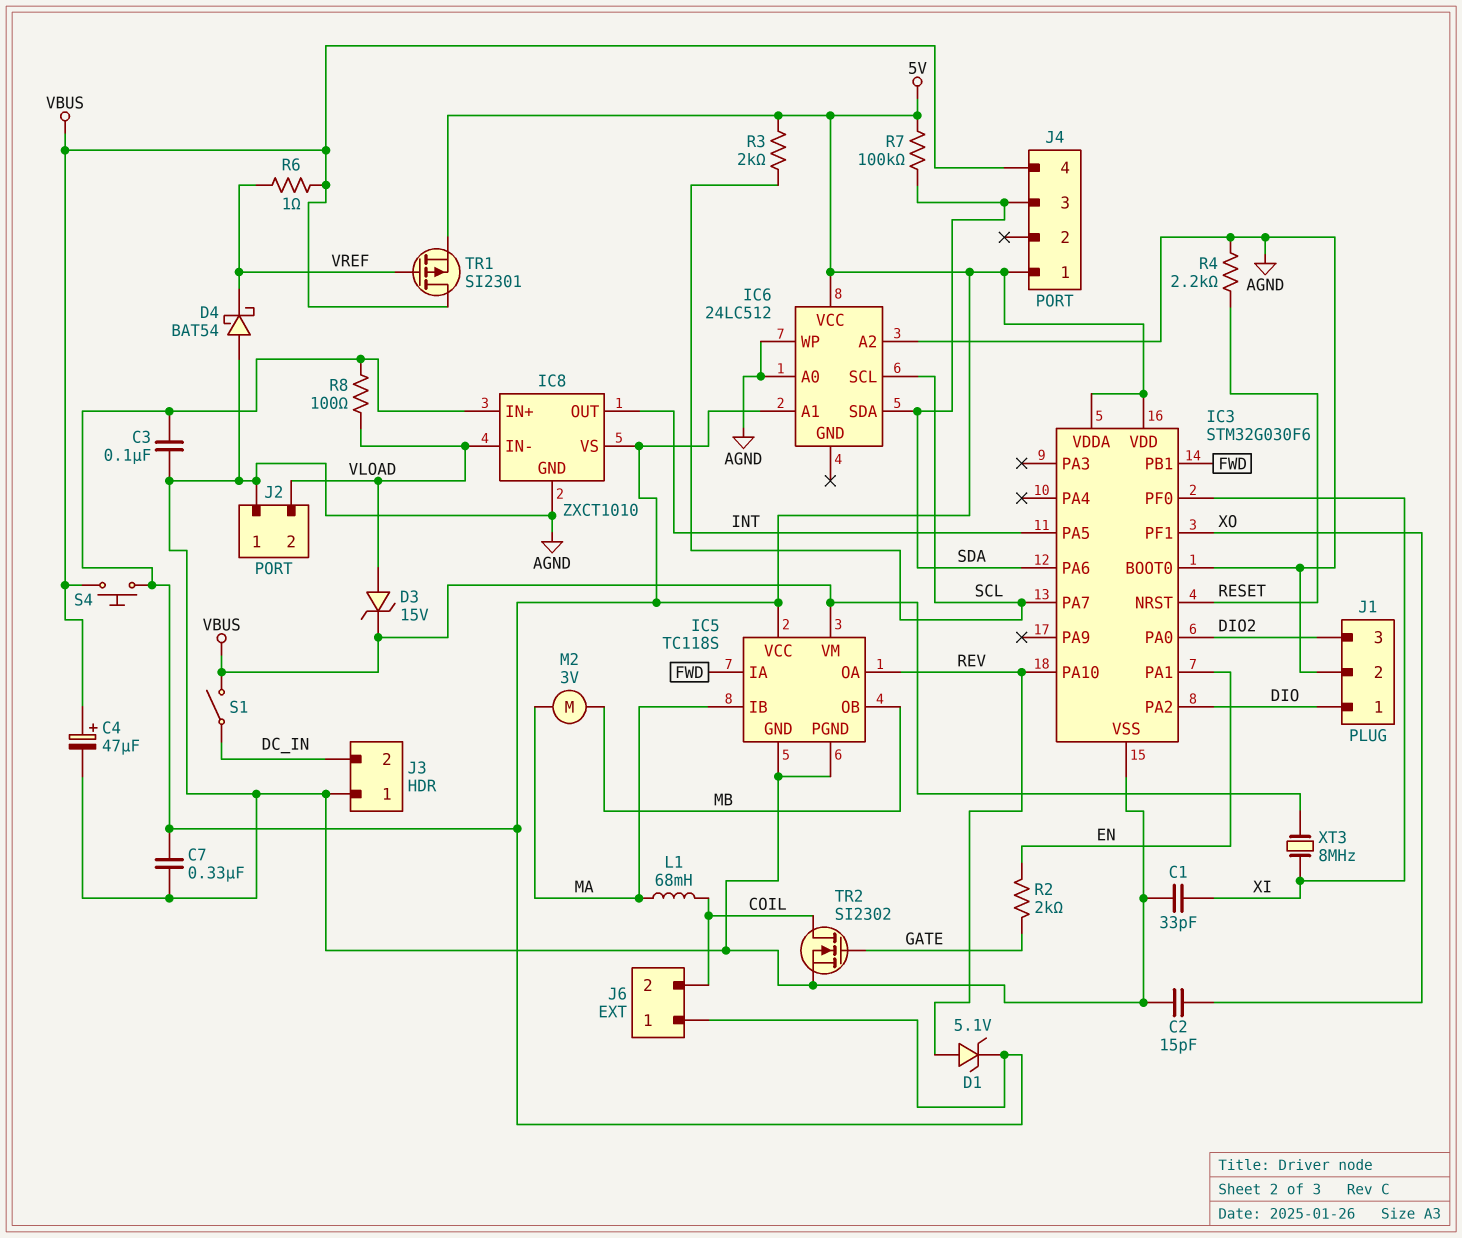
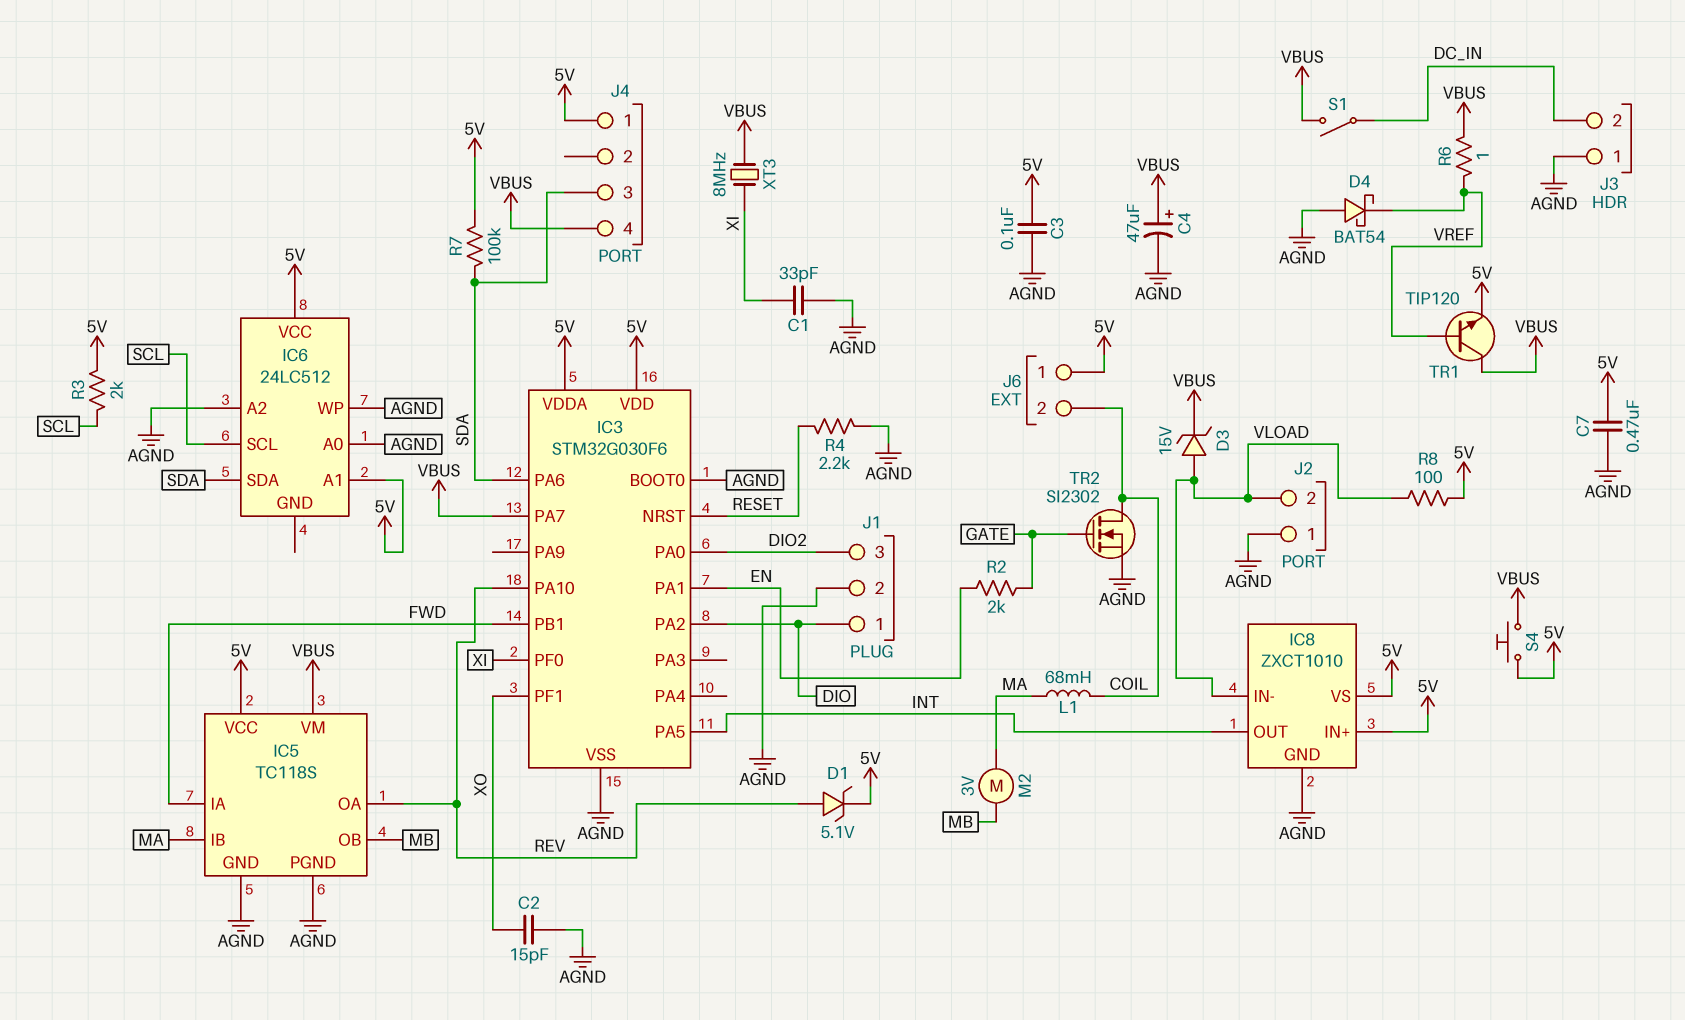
C7: 330nF (5V, AGND) -> 470nF (5V, AGND)
IC3 pin PA7: SCL -> VBUS
TR1: PMOS SI2301 (G VREF, D VBUS, S 5V) -> NPN TIP120 (B VREF, C VBUS, E 5V)

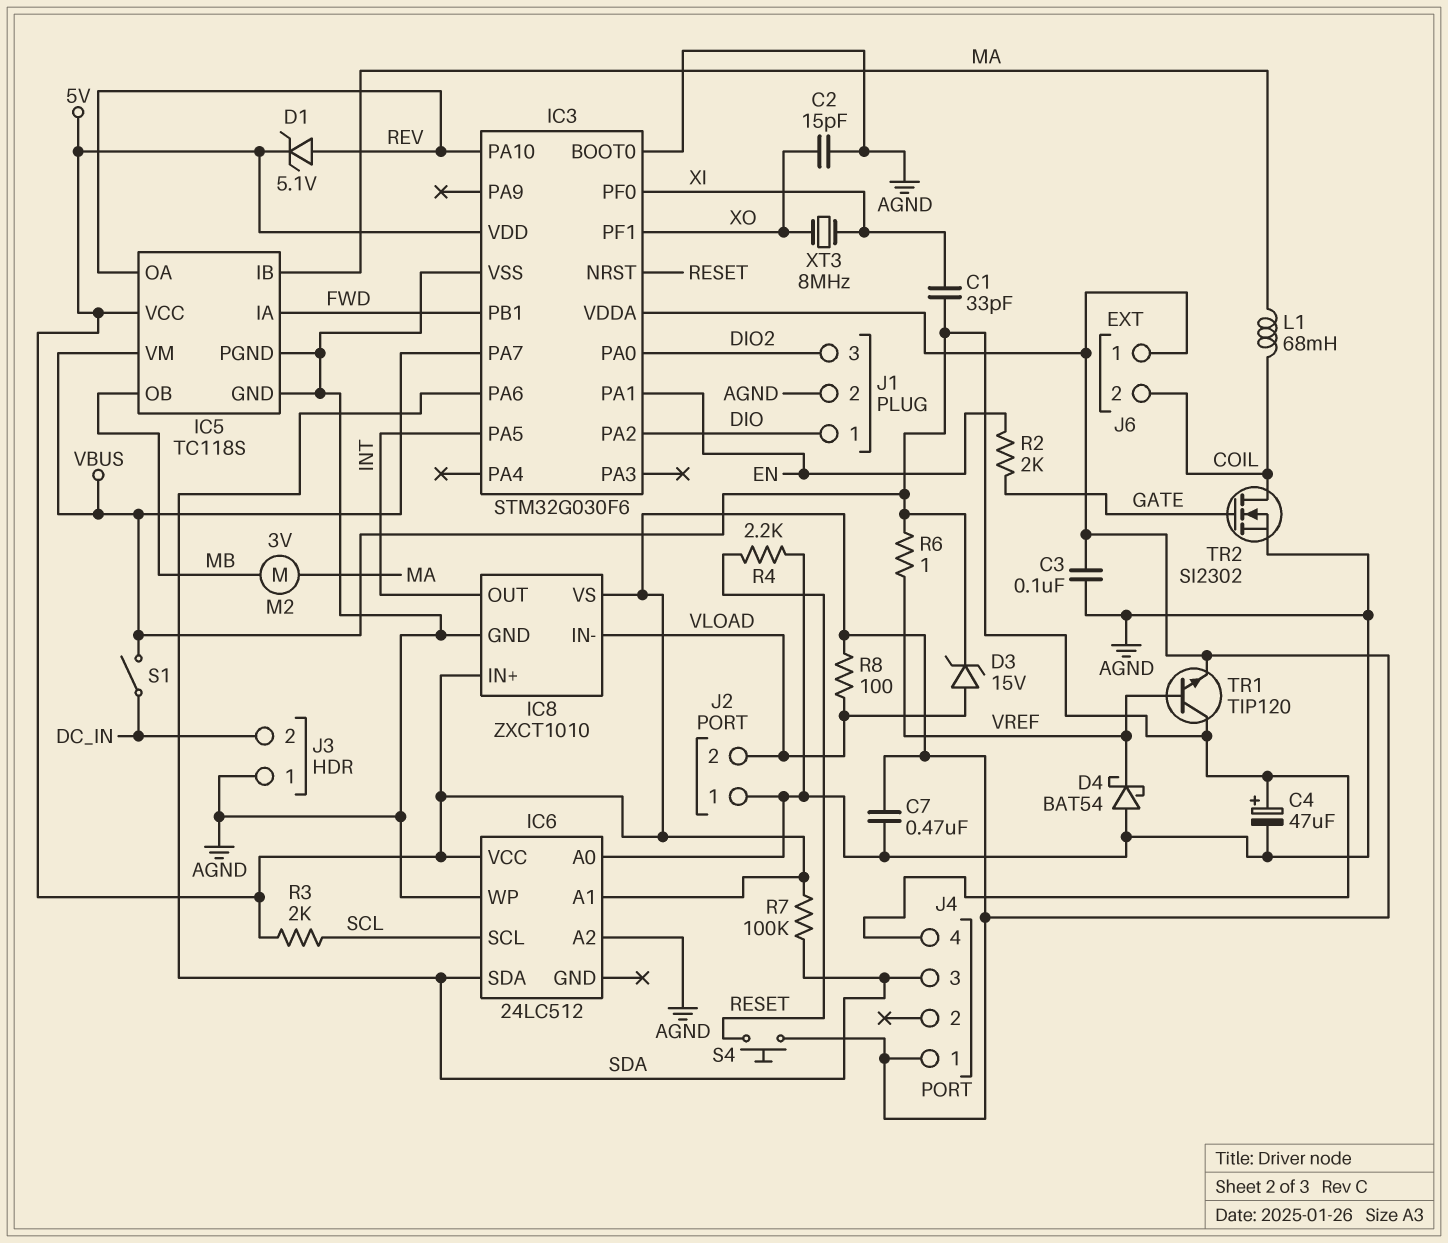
C1: 33pF (AGND, XI) -> 33pF (VBUS, XI)
S4: button (5V, VBUS) -> button (5V, RESET)
XT3: 8MHz (VBUS, XI) -> 8MHz (XI, XO)

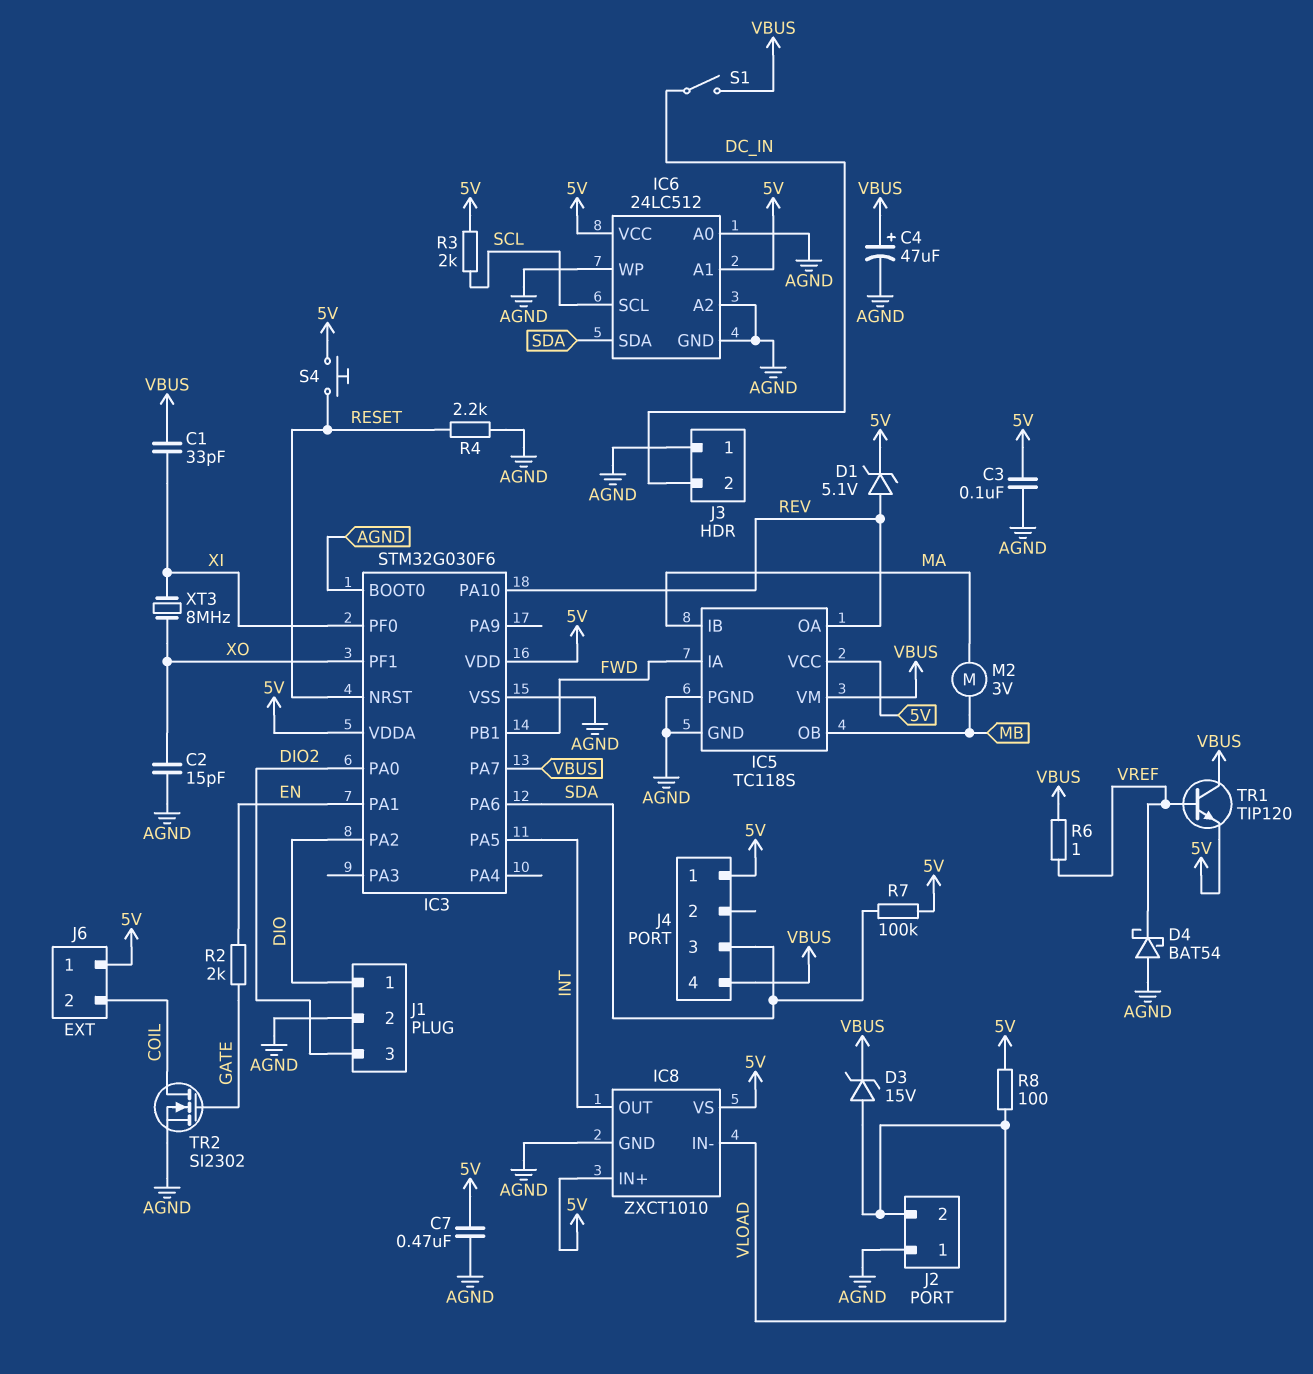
IC6 pin GND: none -> AGND
L1: 68mH (COIL, MA) -> none

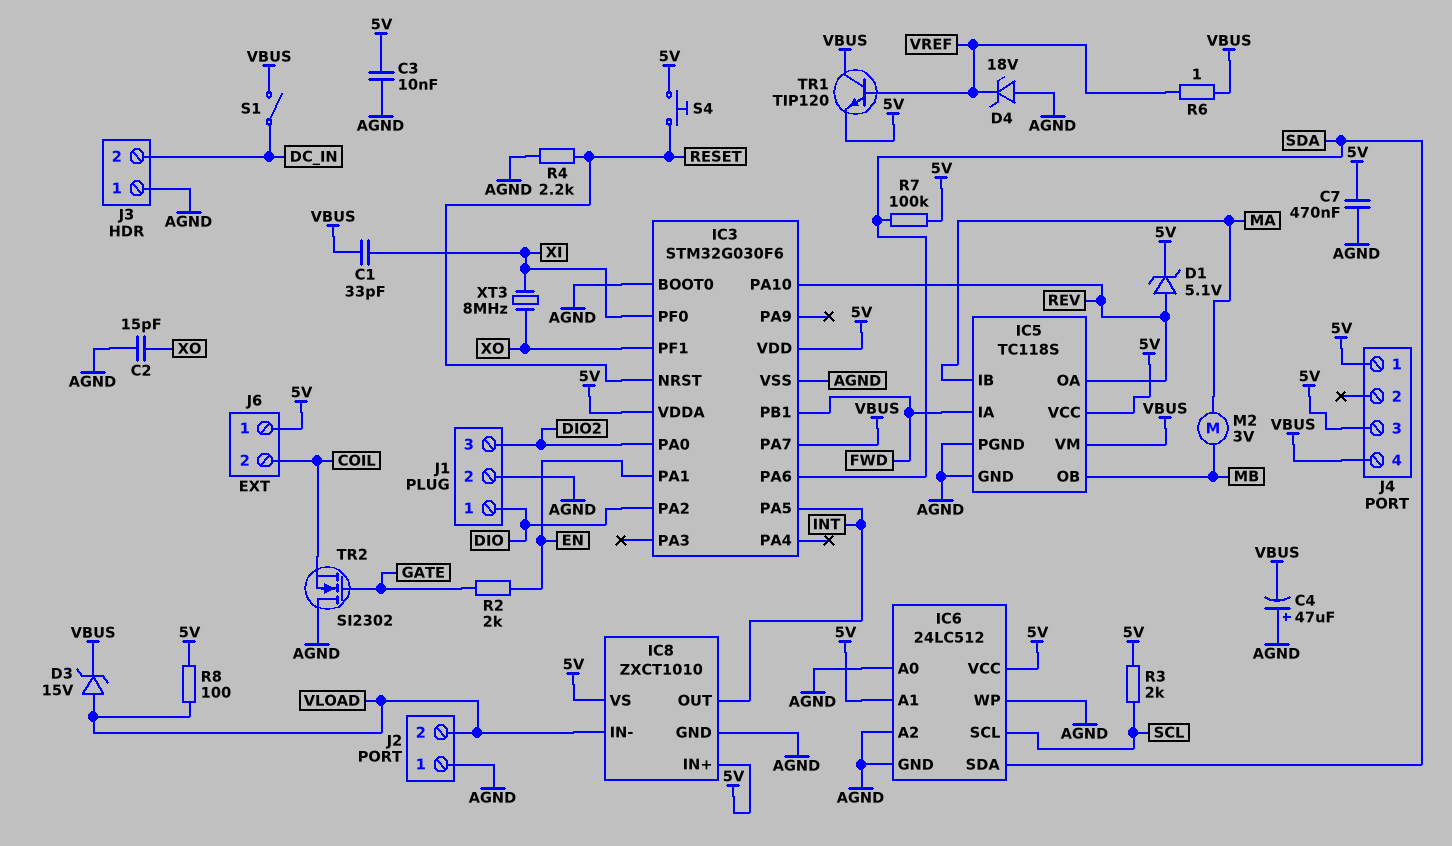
C3: 100nF (5V, AGND) -> 10nF (5V, AGND)
C4: 47uF (plus VBUS, minus AGND) -> 47uF (plus AGND, minus VBUS)
D4: schottky BAT54 (A AGND, K VREF) -> zener 18V (A AGND, K VREF)
J4 pin 3: SDA -> 5V
TR2: NMOS SI2302 (G GATE, D COIL, S AGND) -> NMOS SI2302 (G GATE, D AGND, S COIL)

